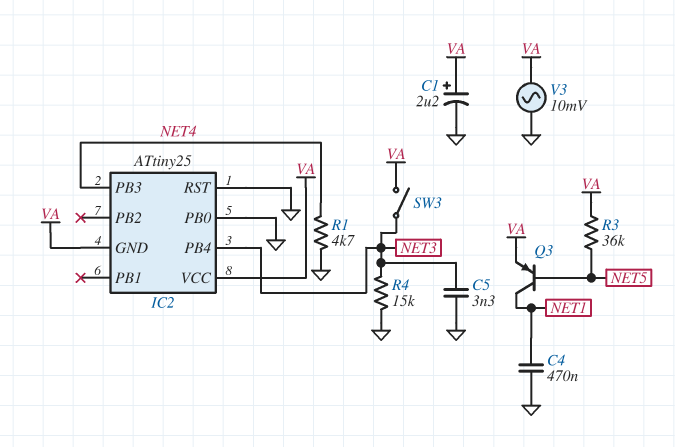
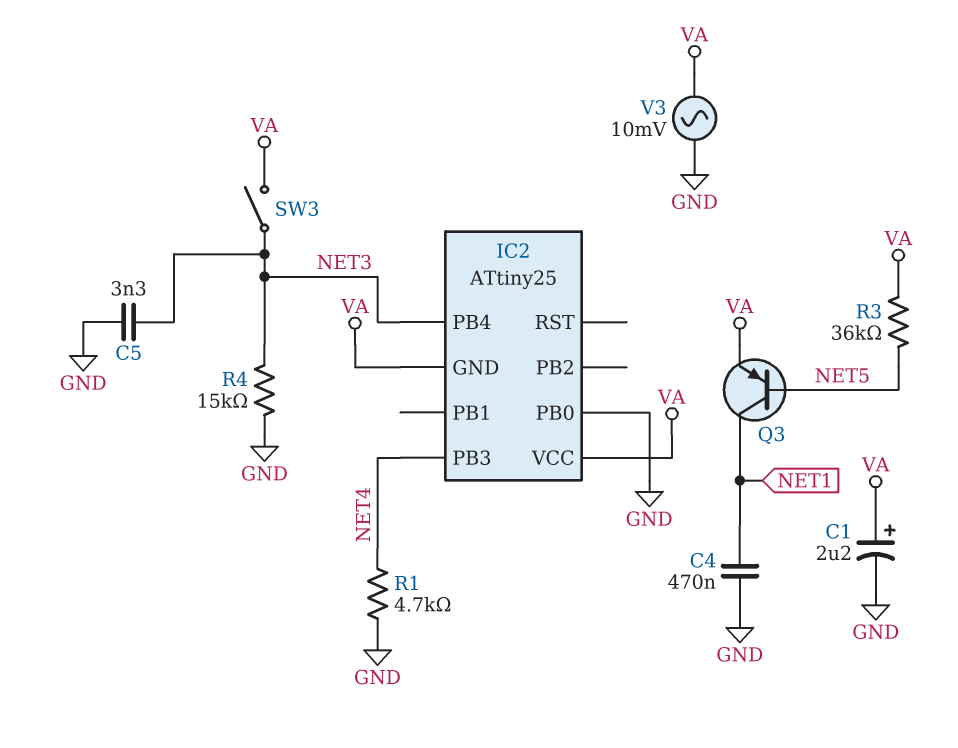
IC2 pin RST: GND -> none

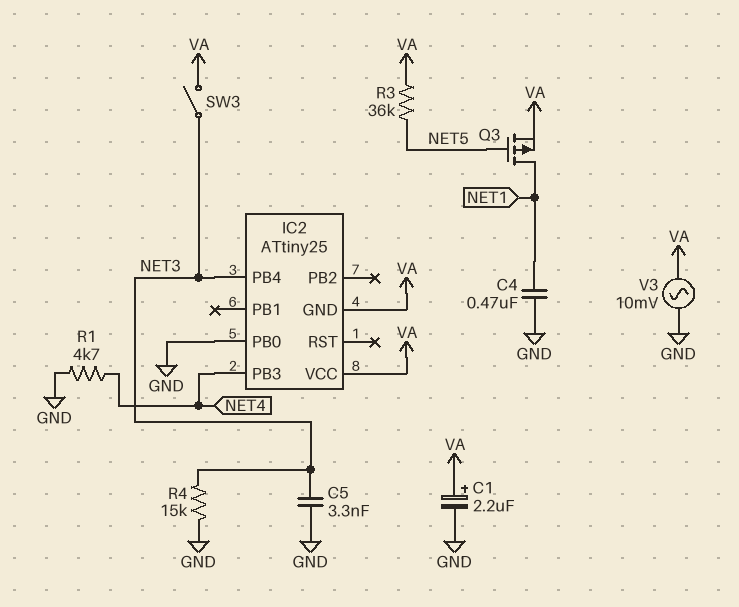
Q3: PNP (B NET5, C NET1, E VA) -> PMOS (G NET5, D NET1, S VA)

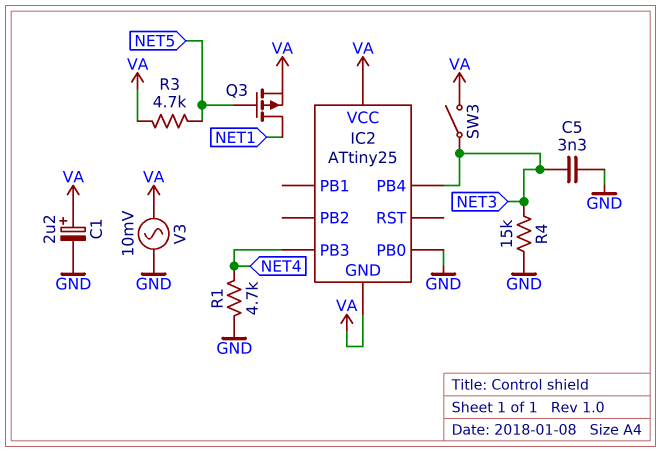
C4: 470nF (GND, NET1) -> none
R3: 36k (NET5, VA) -> 4.7k (NET5, VA)

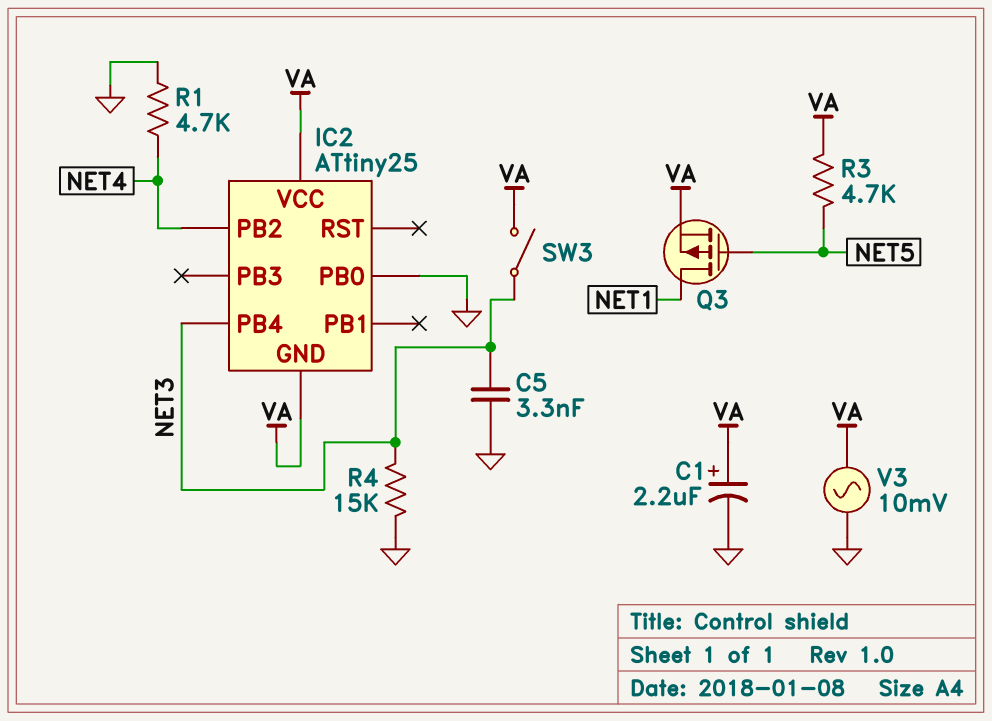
IC2 pin PB2: none -> NET4
IC2 pin PB3: NET4 -> none

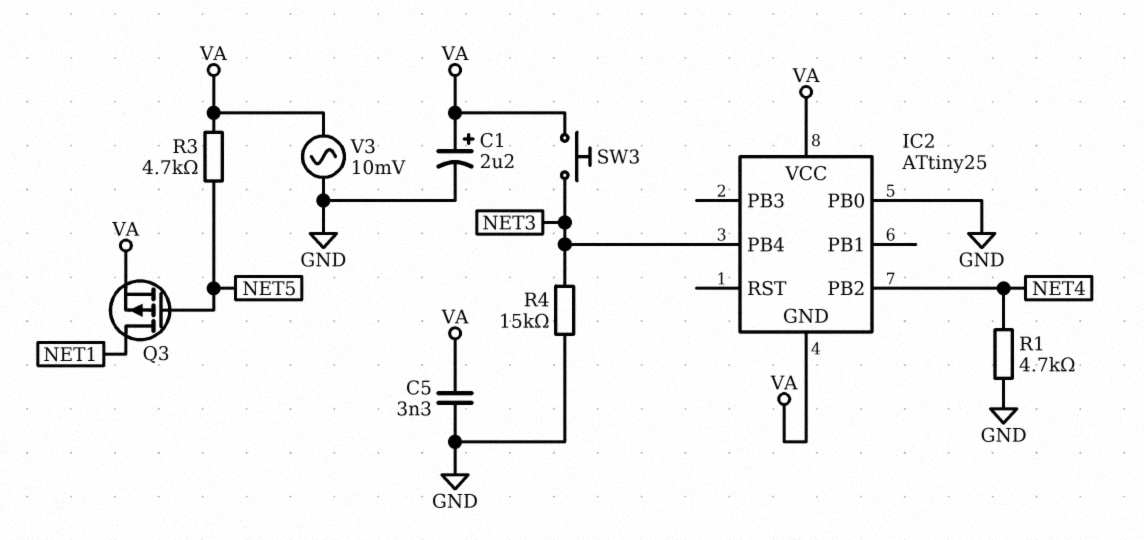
C5: 3.3nF (GND, NET3) -> 3.3nF (GND, VA)
SW3: switch (NET3, VA) -> button (NET3, VA)

